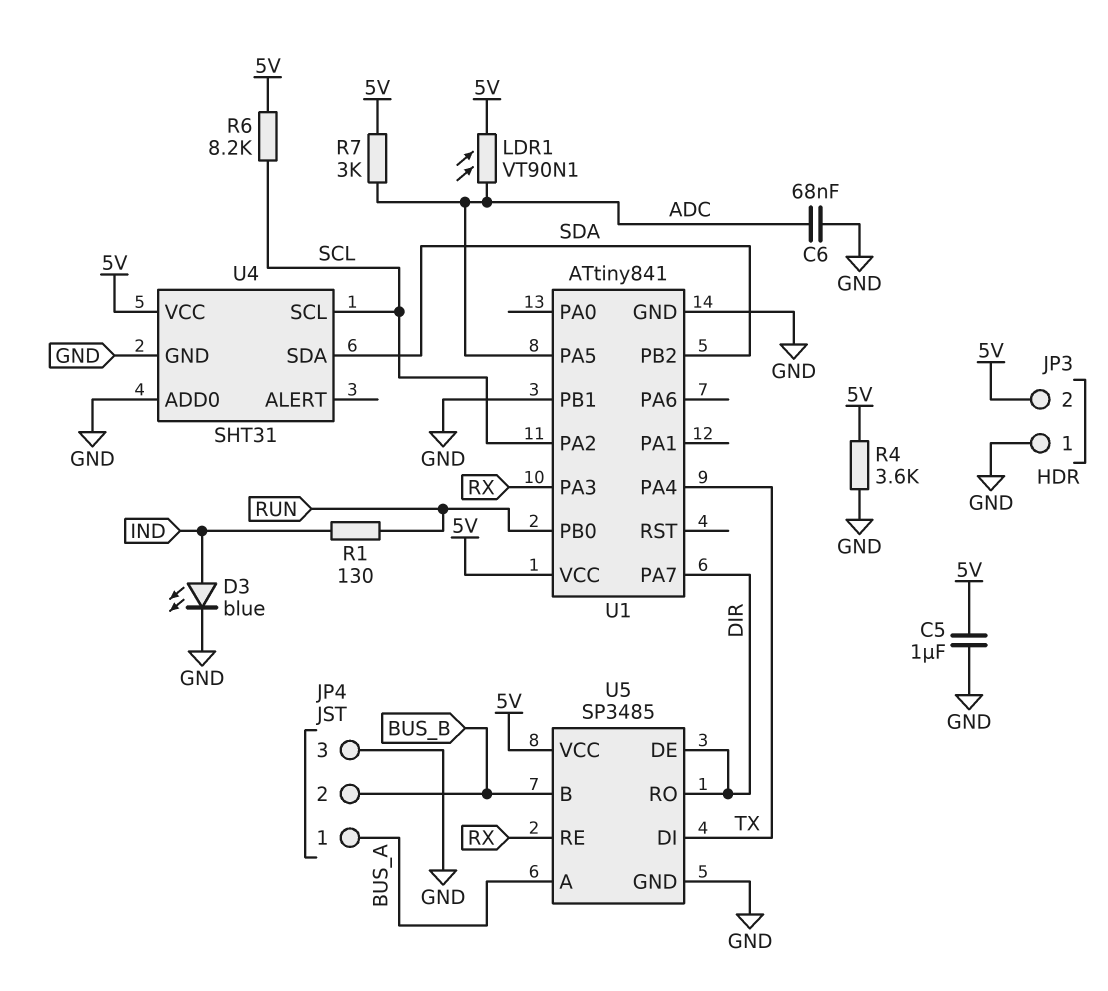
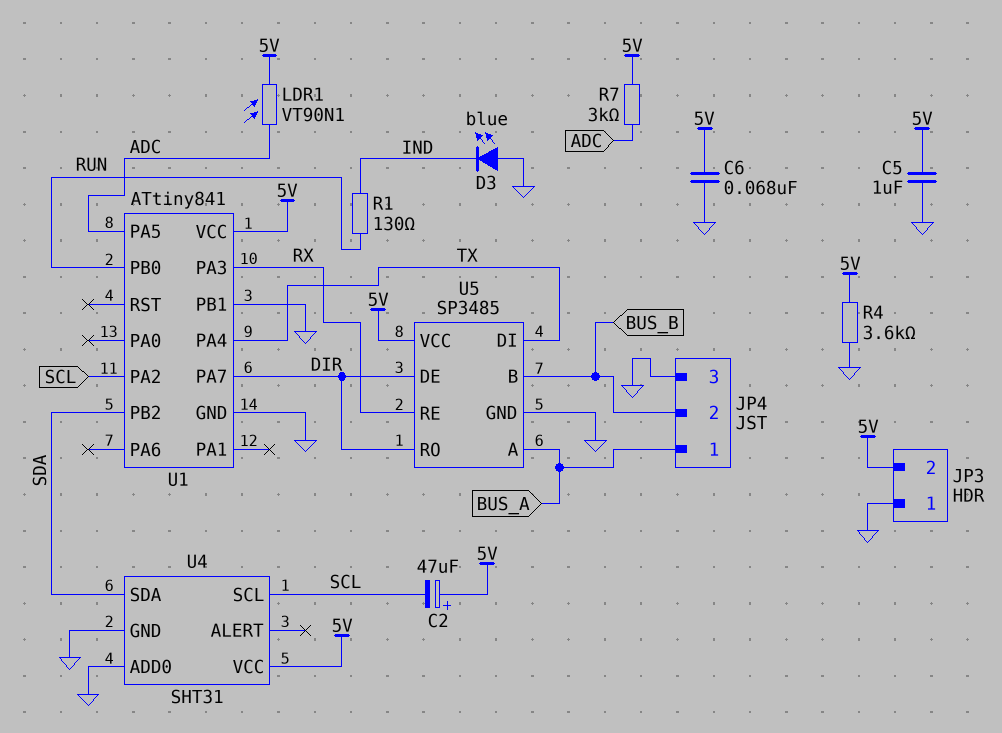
C2: none -> 47uF (plus 5V, minus SCL)
C6: 68nF (ADC, GND) -> 68nF (5V, GND)
D3: LED blue (A IND, K GND) -> LED blue (A GND, K IND)
R6: 8.2k (5V, SCL) -> none

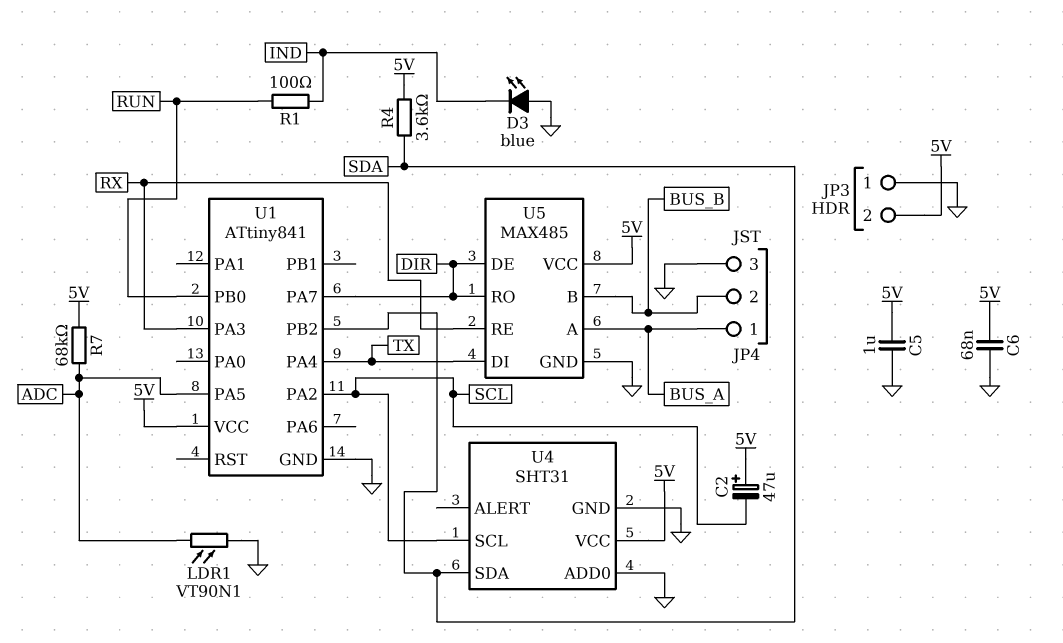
LDR1: VT90N1 (5V, ADC) -> VT90N1 (ADC, GND)
R1: 130 (IND, RUN) -> 100 (IND, RUN)
R4: 3.6k (5V, GND) -> 3.6k (5V, SDA)
R7: 3k (5V, ADC) -> 68k (5V, ADC)
U1 pin PB1: GND -> none
U5: SP3485 -> MAX485

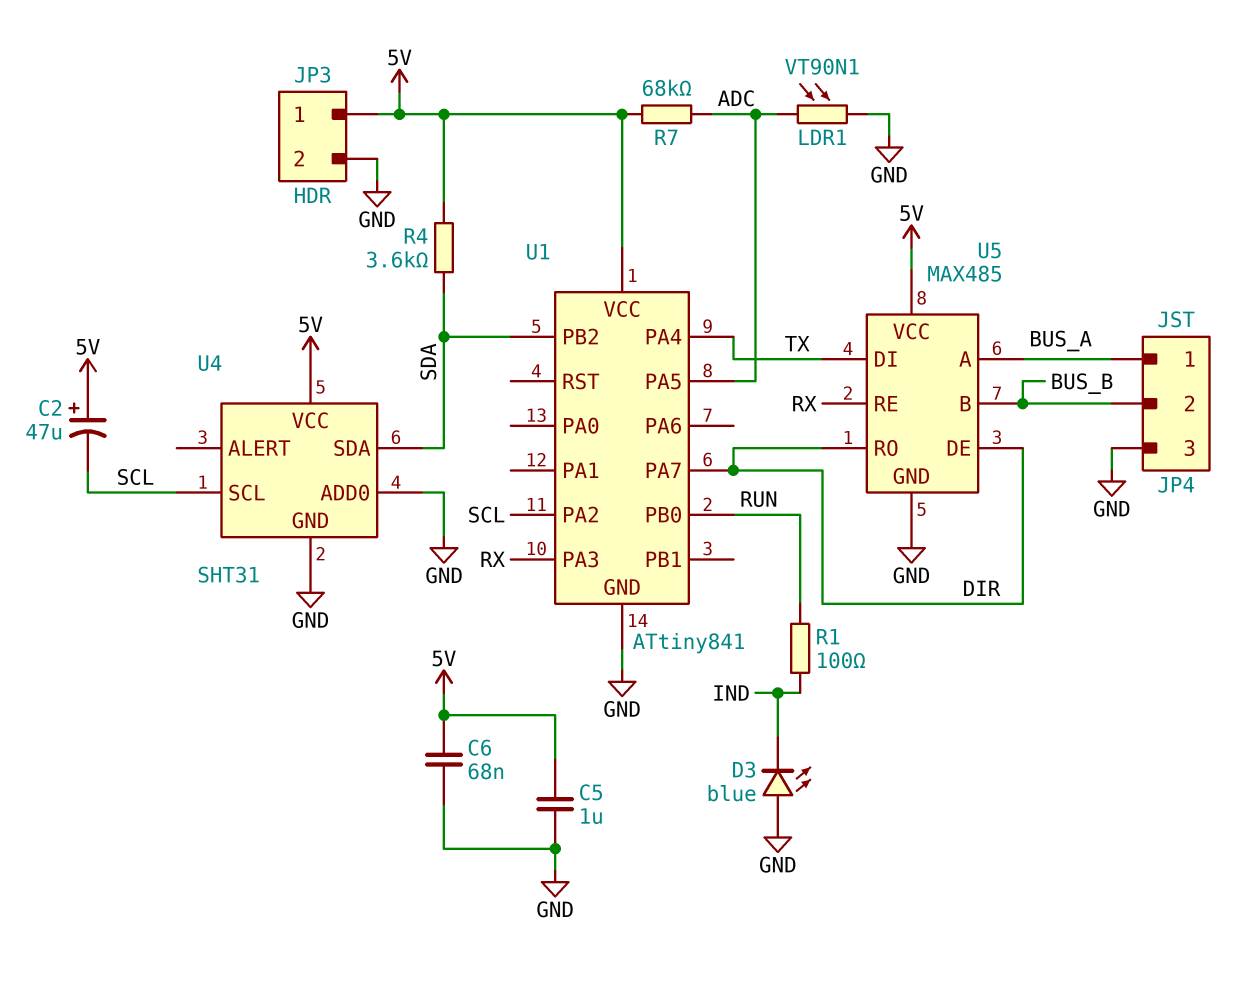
JP3 pin 1: GND -> 5V
JP3 pin 2: 5V -> GND

